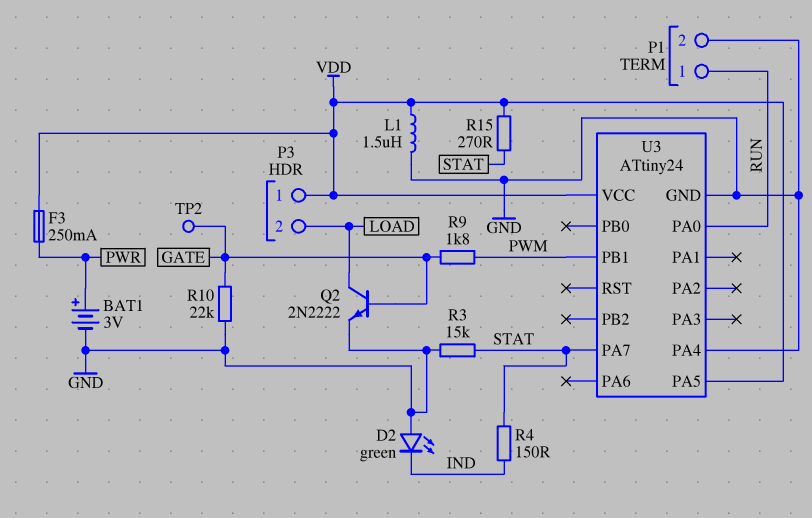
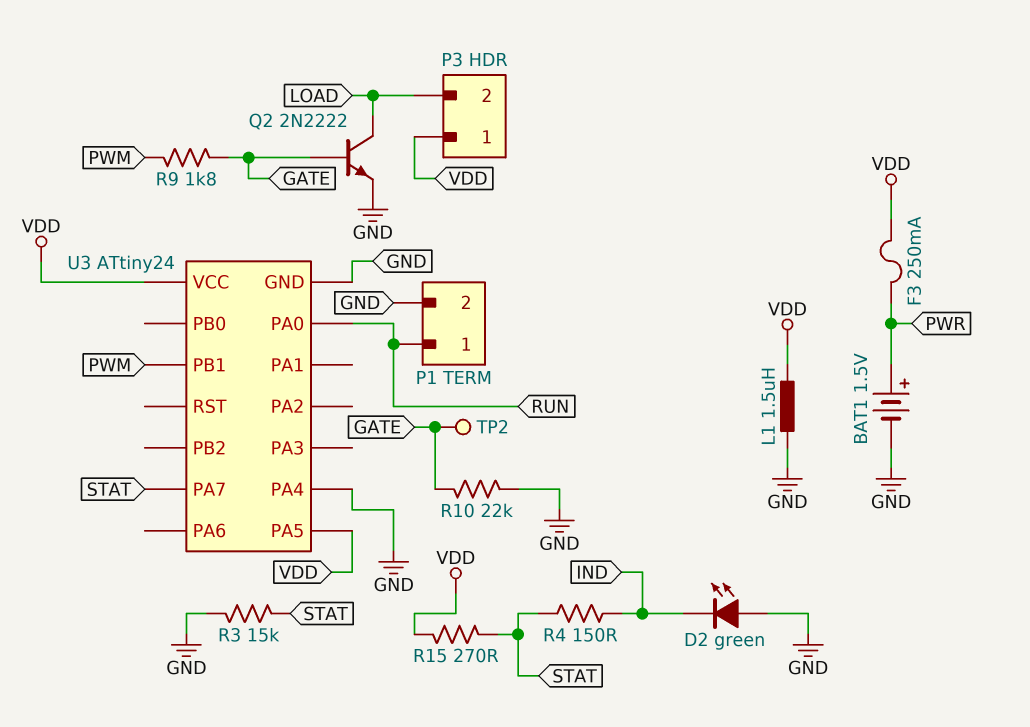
BAT1: 3V (plus PWR, minus GND) -> 1.5V (plus PWR, minus GND)

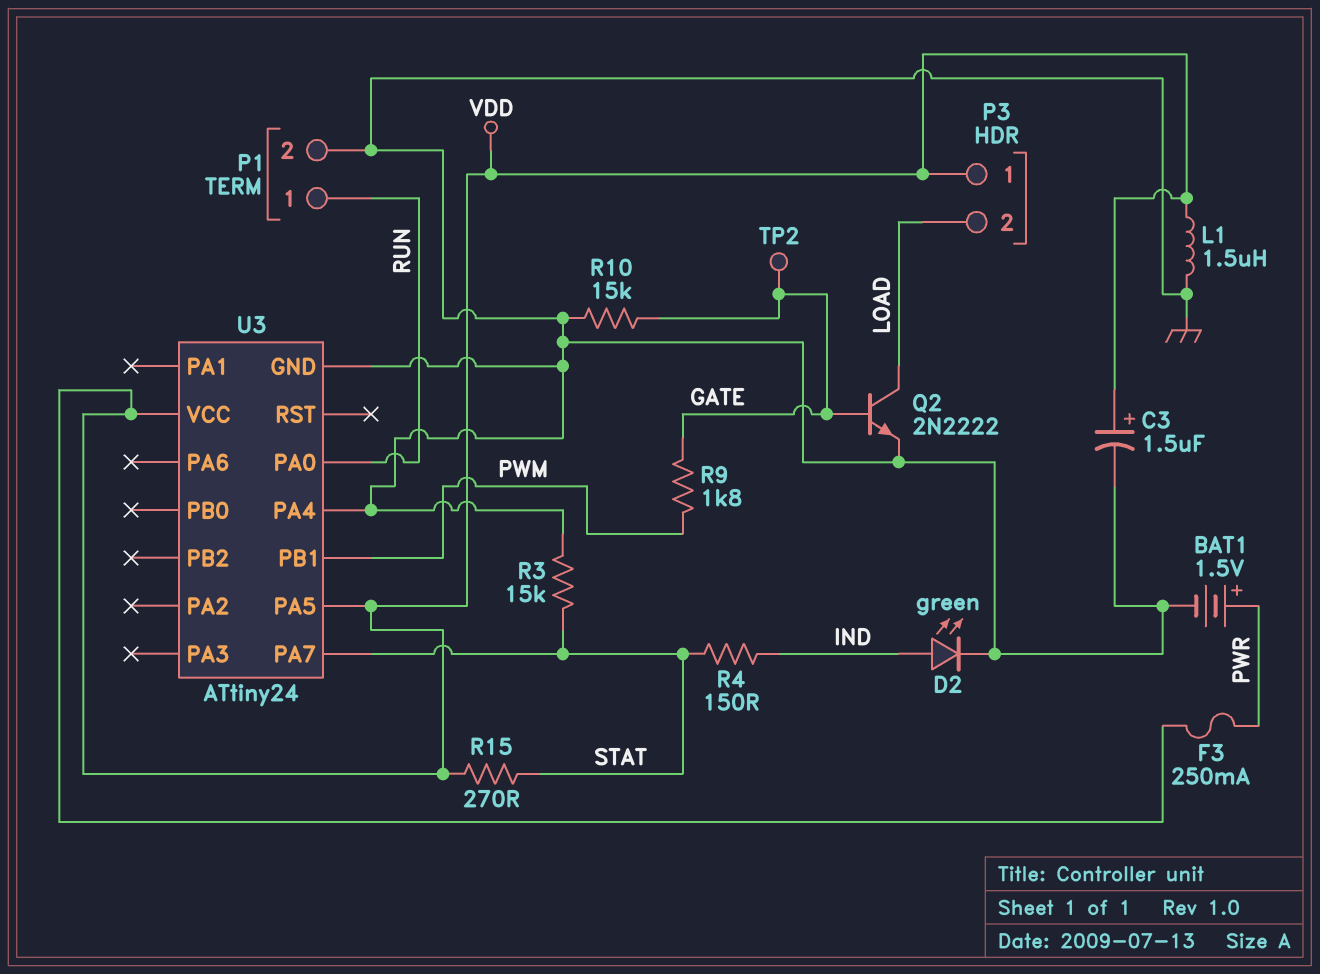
C3: none -> 1.5uF (plus VDD, minus GND)
D2: LED green (A GND, K IND) -> LED green (A IND, K GND)
R10: 22k (GATE, GND) -> 15k (GATE, GND)

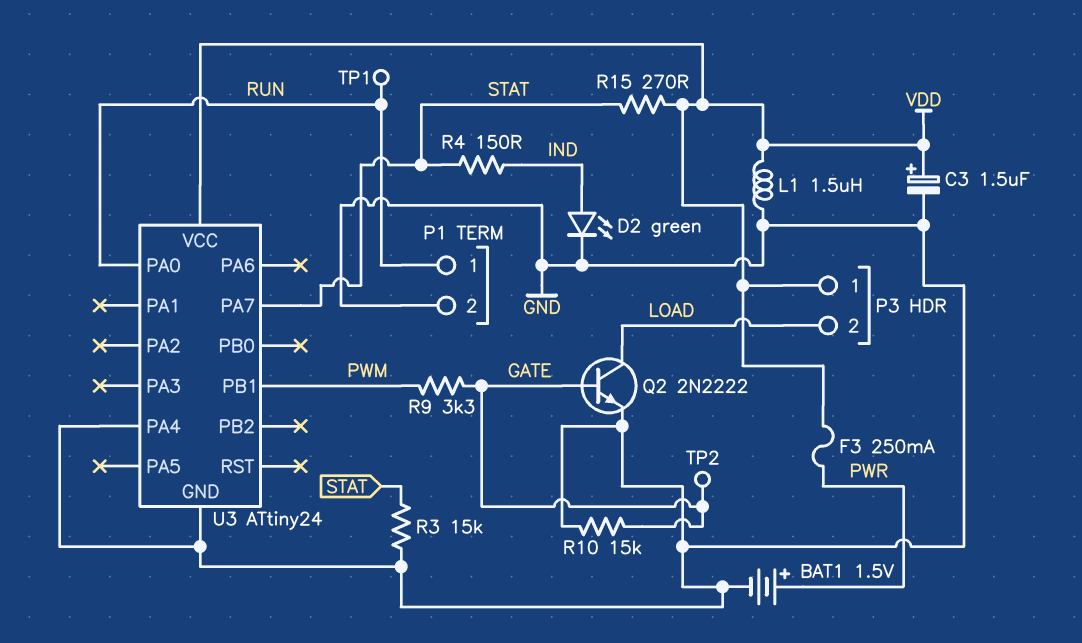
R9: 1.8k (GATE, PWM) -> 3.3k (GATE, PWM)
TP1: none -> test point (RUN)
U3 pin PA5: VDD -> none

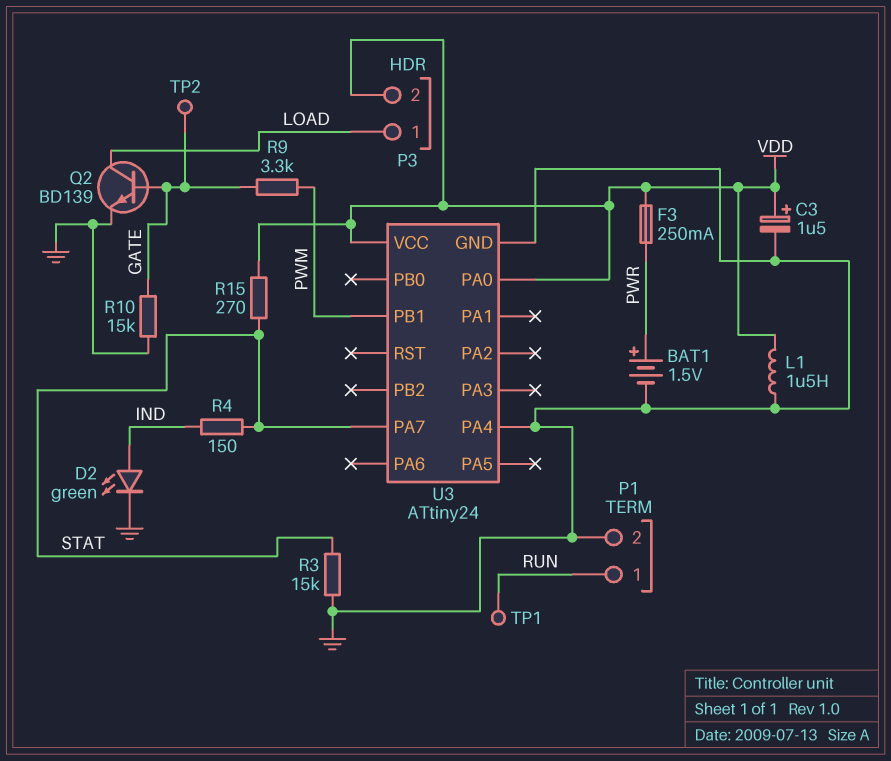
P3 pin 1: VDD -> LOAD
P3 pin 2: LOAD -> VDD
Q2: NPN 2N2222 (B GATE, C LOAD, E GND) -> NPN BD139 (B GATE, C LOAD, E GND)
U3 pin PA0: RUN -> VDD

